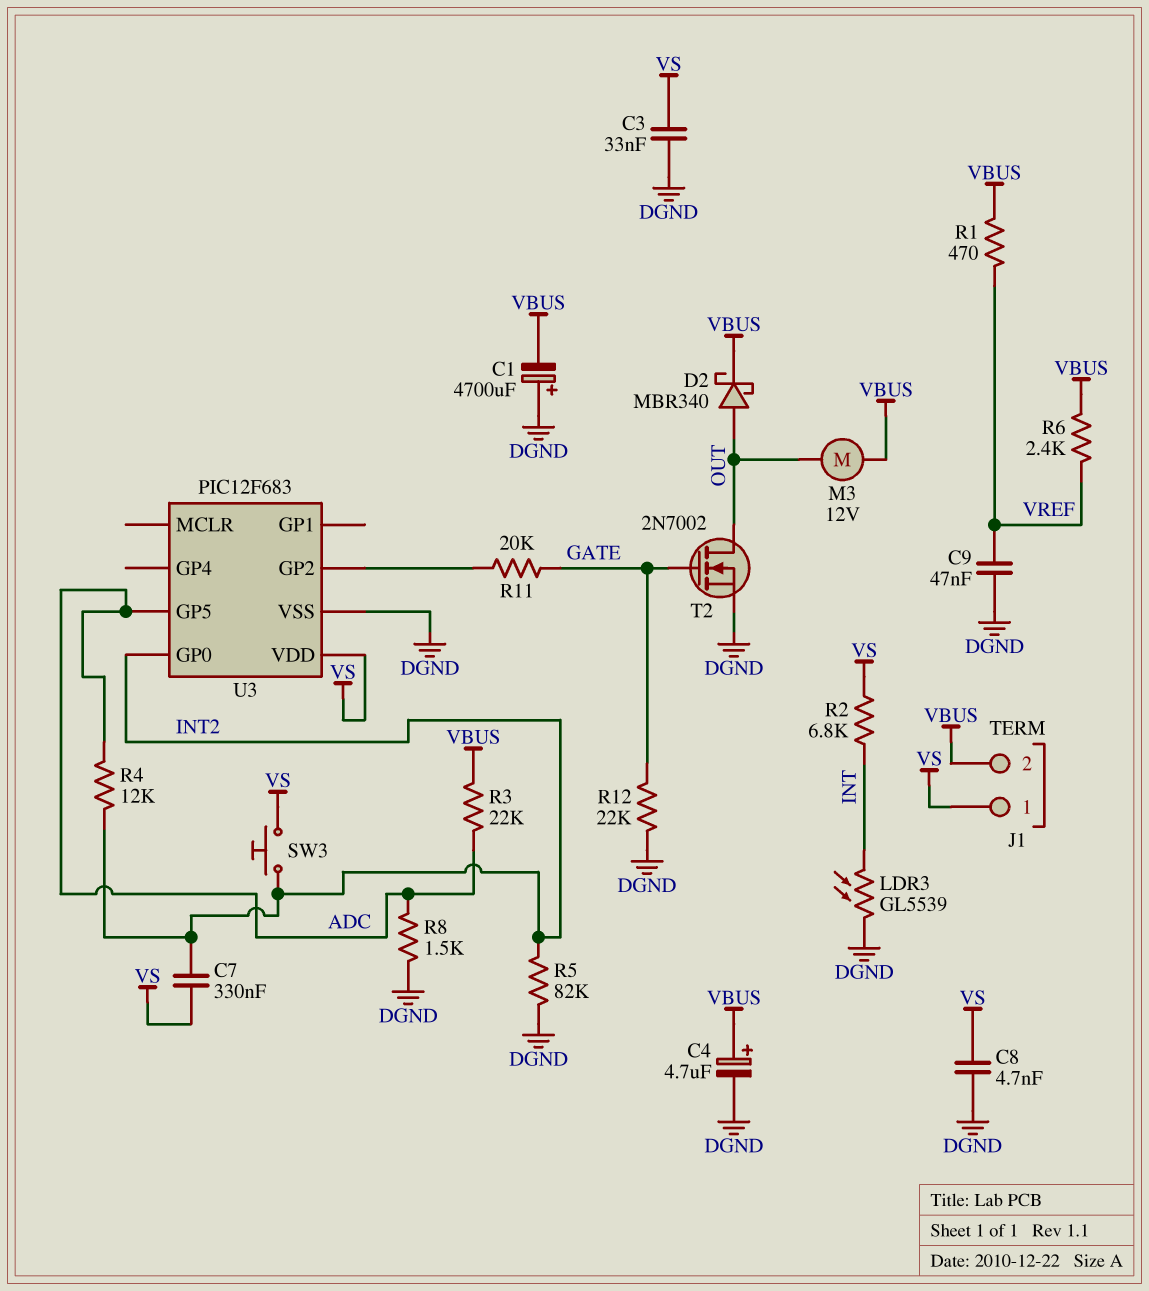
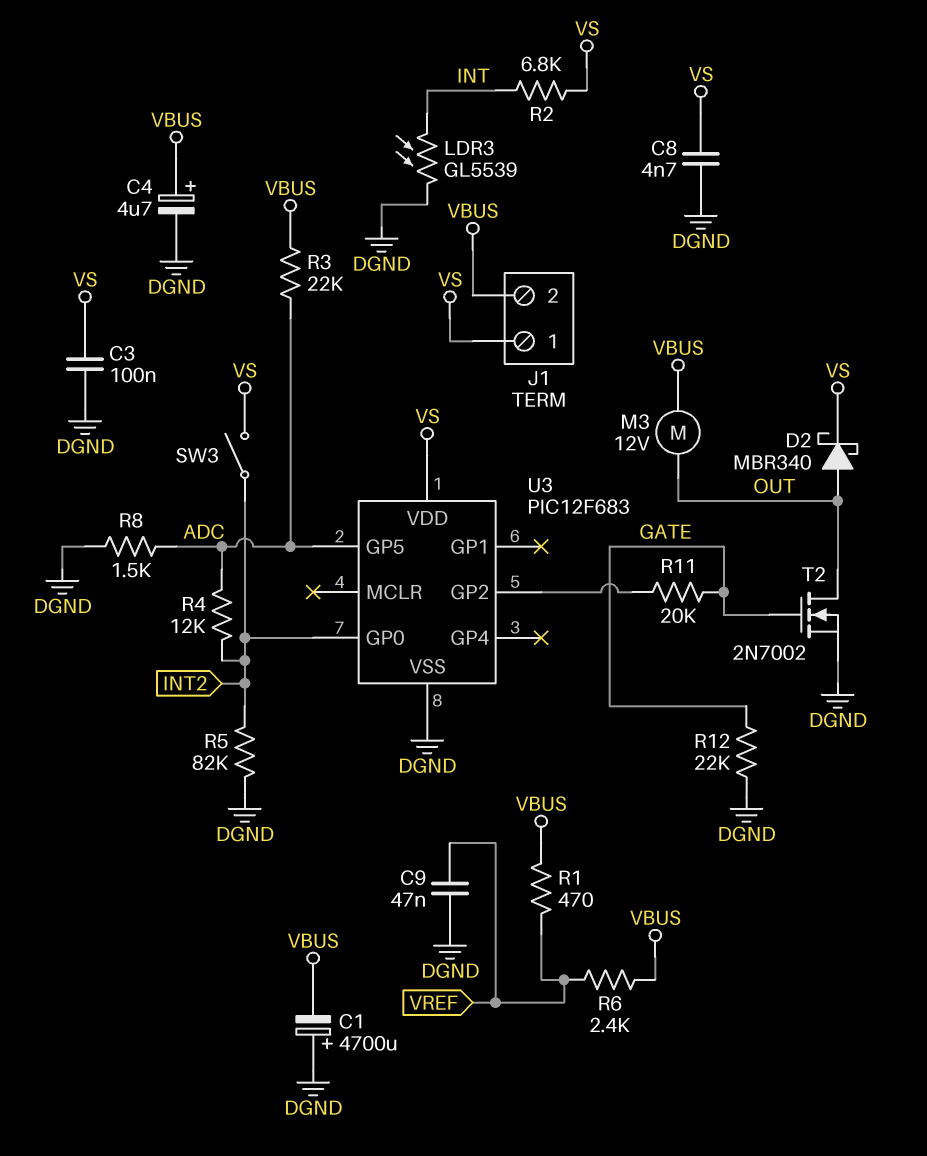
C3: 33nF (DGND, VS) -> 100nF (DGND, VS)
C7: 330nF (INT2, VS) -> none
D2: schottky MBR340 (A OUT, K VBUS) -> schottky MBR340 (A OUT, K VS)
SW3: button (INT2, VS) -> switch (INT2, VS)

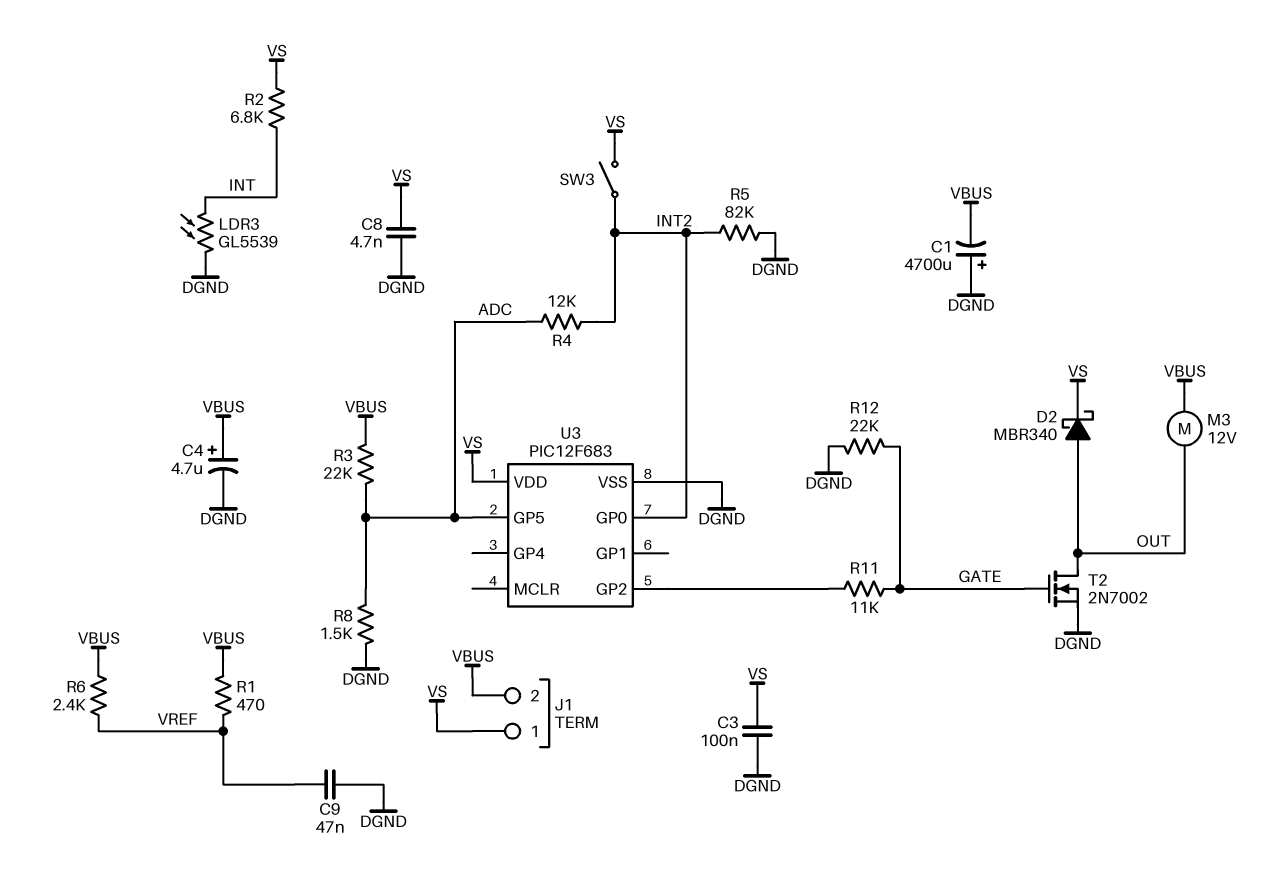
R11: 20k (GATE, U3/GP2) -> 11k (GATE, U3/GP2)

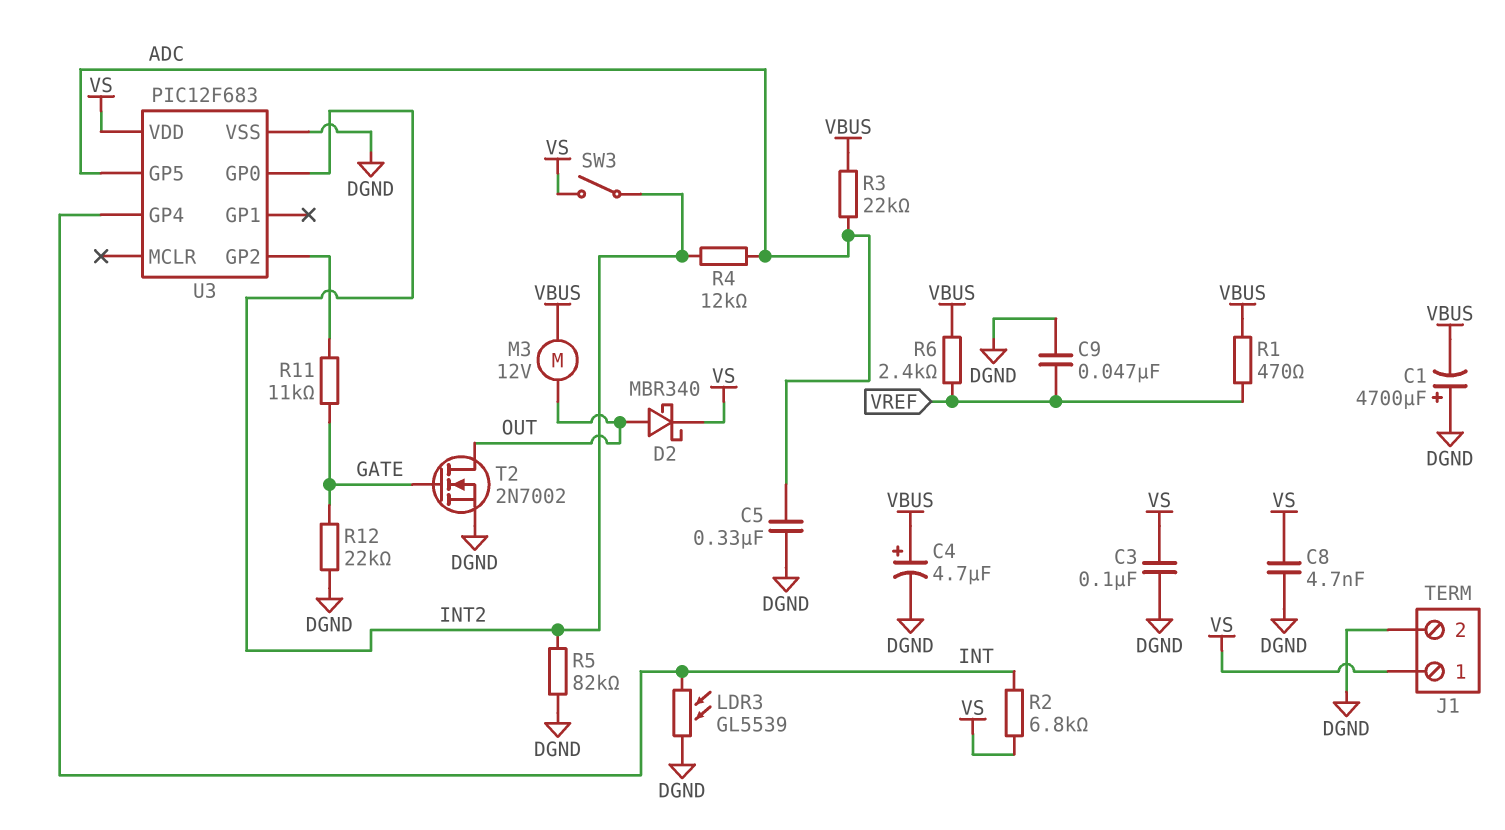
C5: none -> 330nF (ADC, DGND)
J1 pin 2: VBUS -> DGND
R8: 1.5k (ADC, DGND) -> none
U3 pin GP4: none -> INT

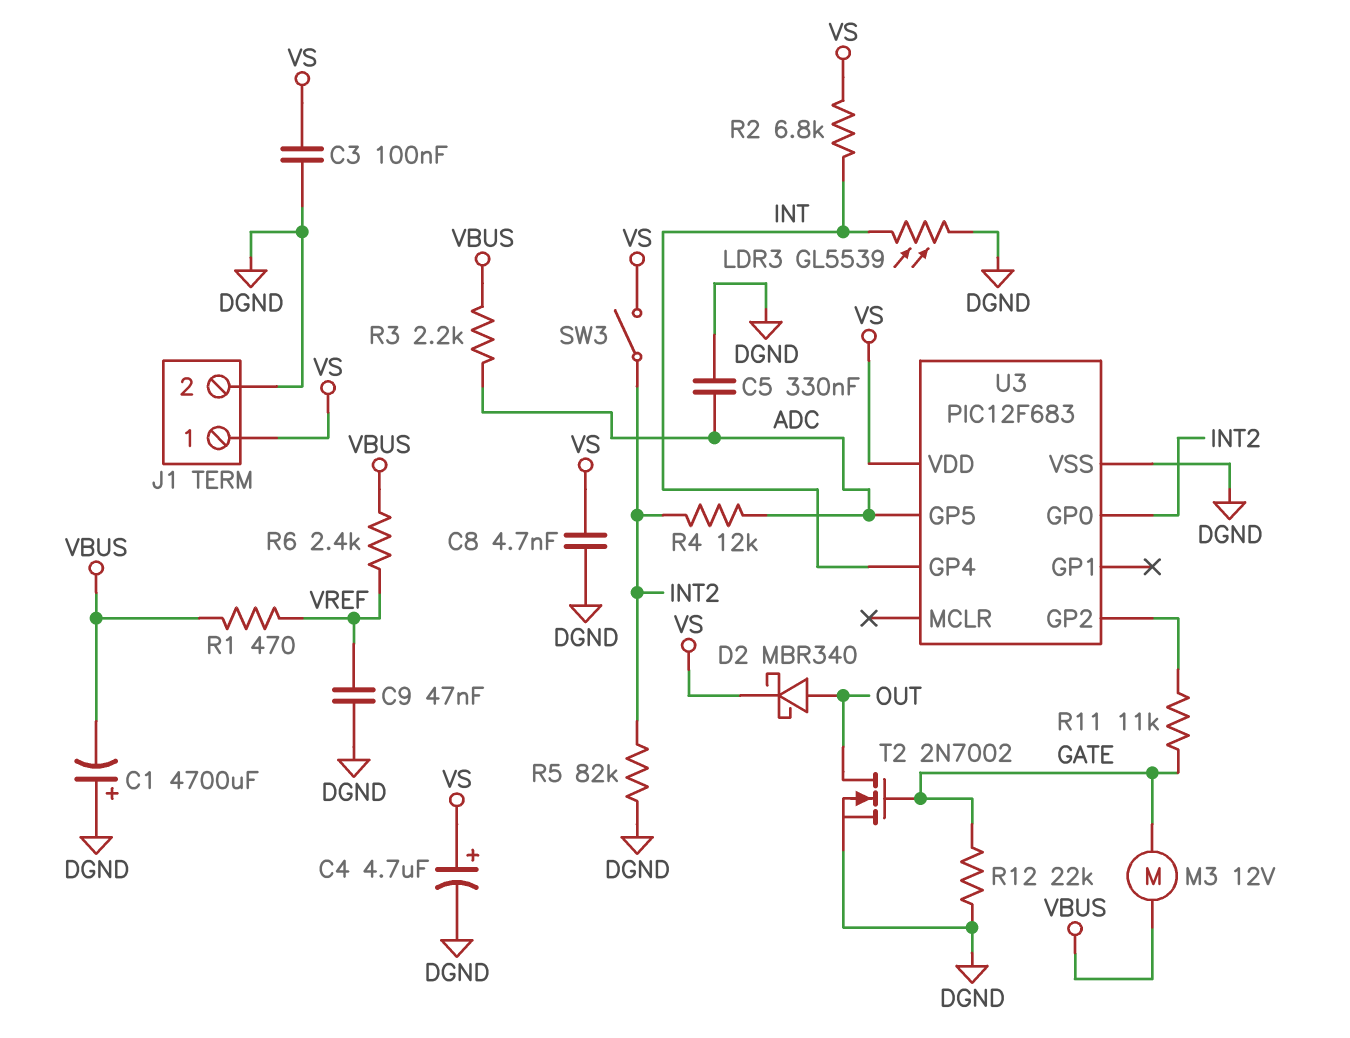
C4: 4.7uF (plus VBUS, minus DGND) -> 4.7uF (plus VS, minus DGND)
M3: motor 12V (OUT, VBUS) -> motor 12V (GATE, VBUS)
R3: 22k (ADC, VBUS) -> 2.2k (ADC, VBUS)

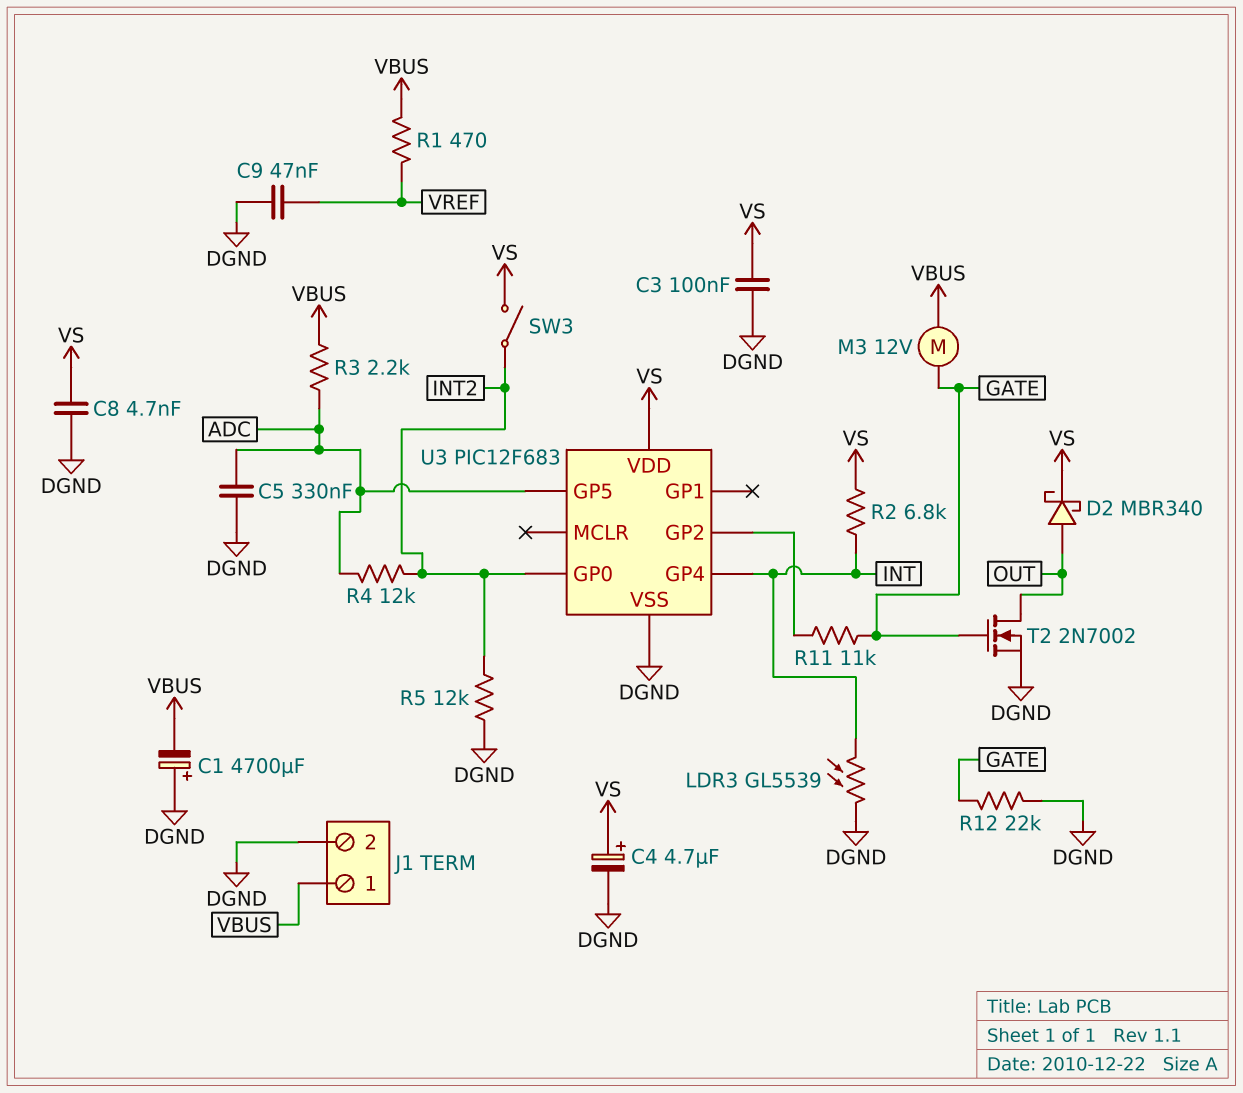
J1 pin 1: VS -> VBUS
R5: 82k (DGND, INT2) -> 12k (DGND, INT2)
R6: 2.4k (VBUS, VREF) -> none

